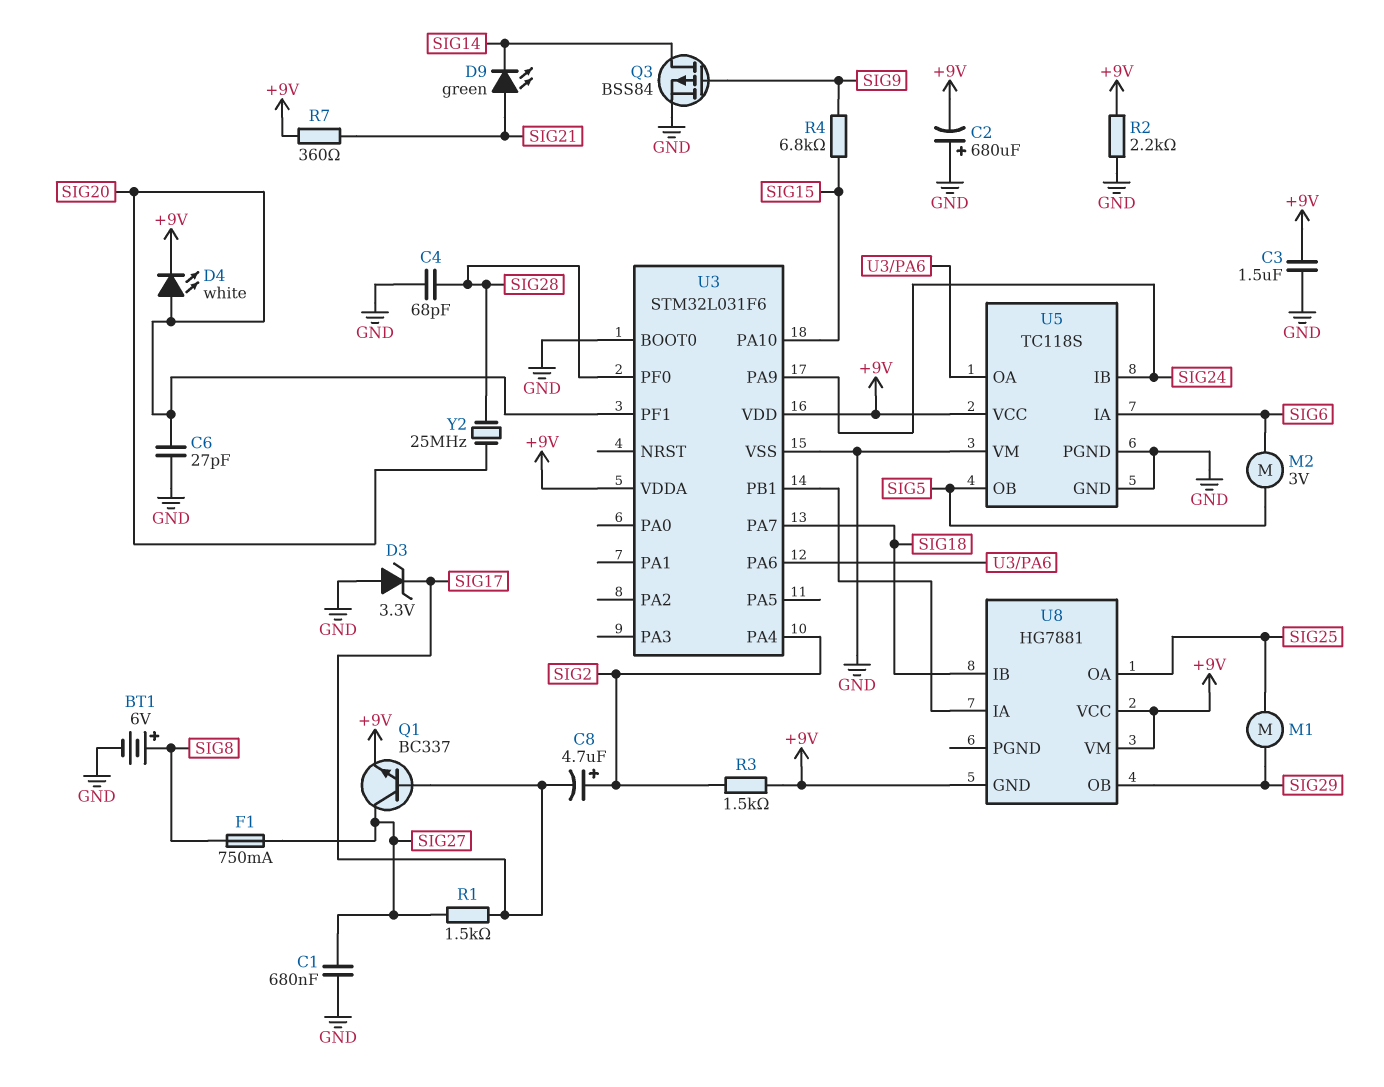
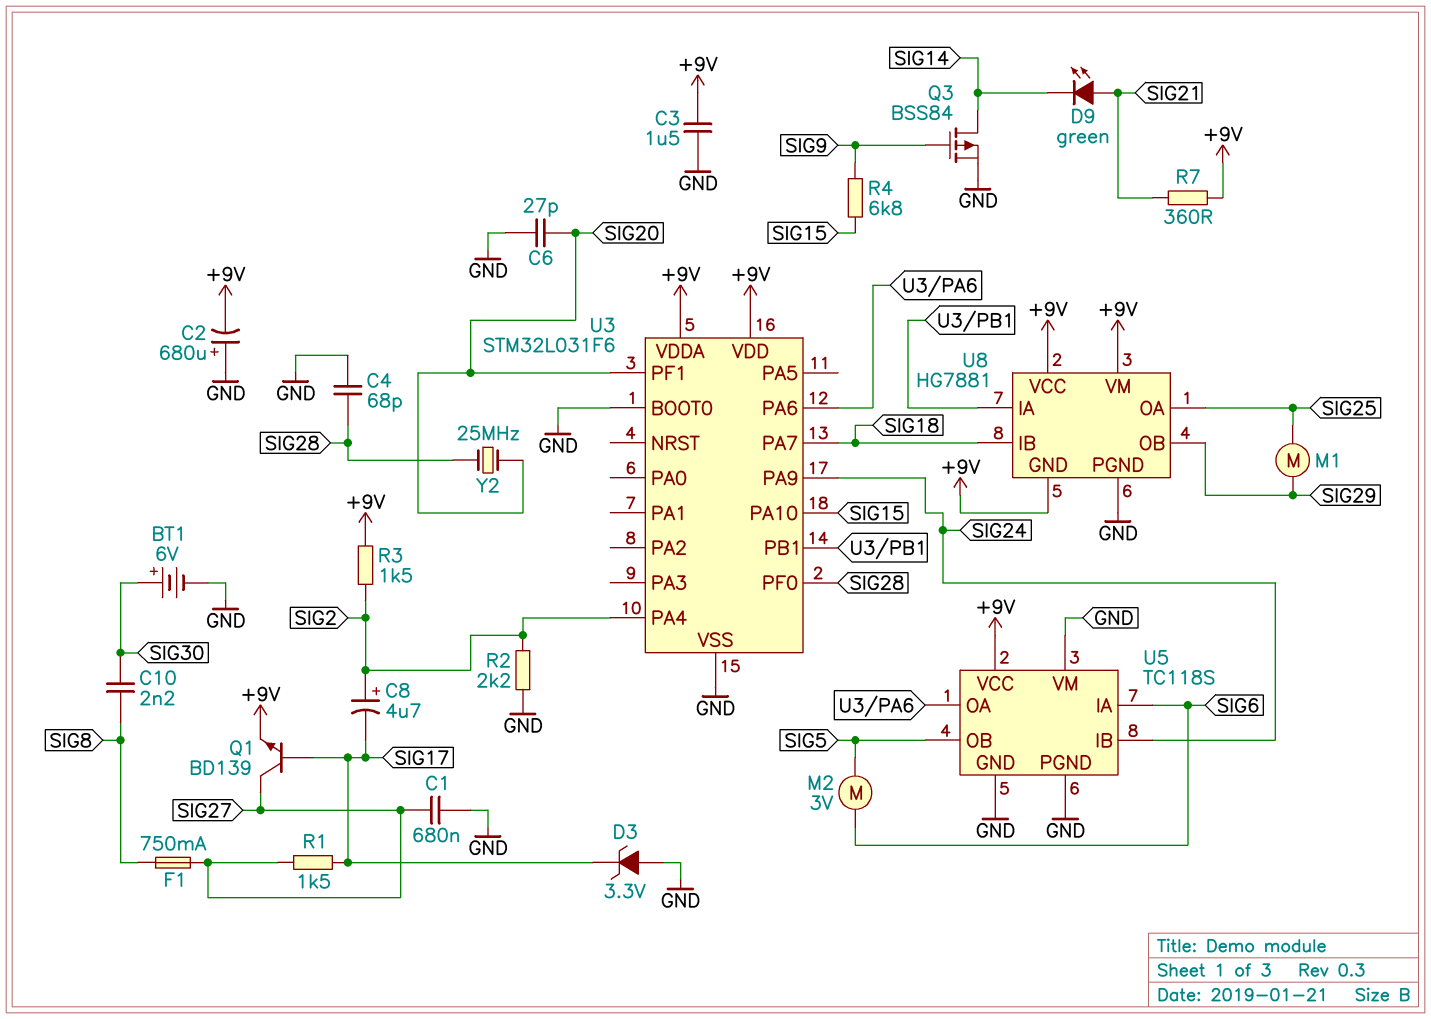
BT1: 6V (plus SIG8, minus GND) -> 6V (plus SIG30, minus GND)
C10: none -> 2.2nF (SIG8, SIG30)
D4: LED white (A SIG20, K +9V) -> none
Q1: NPN BC337 (B SIG17, C SIG27, E +9V) -> NPN BD139 (B SIG17, C SIG27, E +9V)
R2: 2.2k (+9V, GND) -> 2.2k (GND, SIG2)
U8 pin PGND: none -> GND

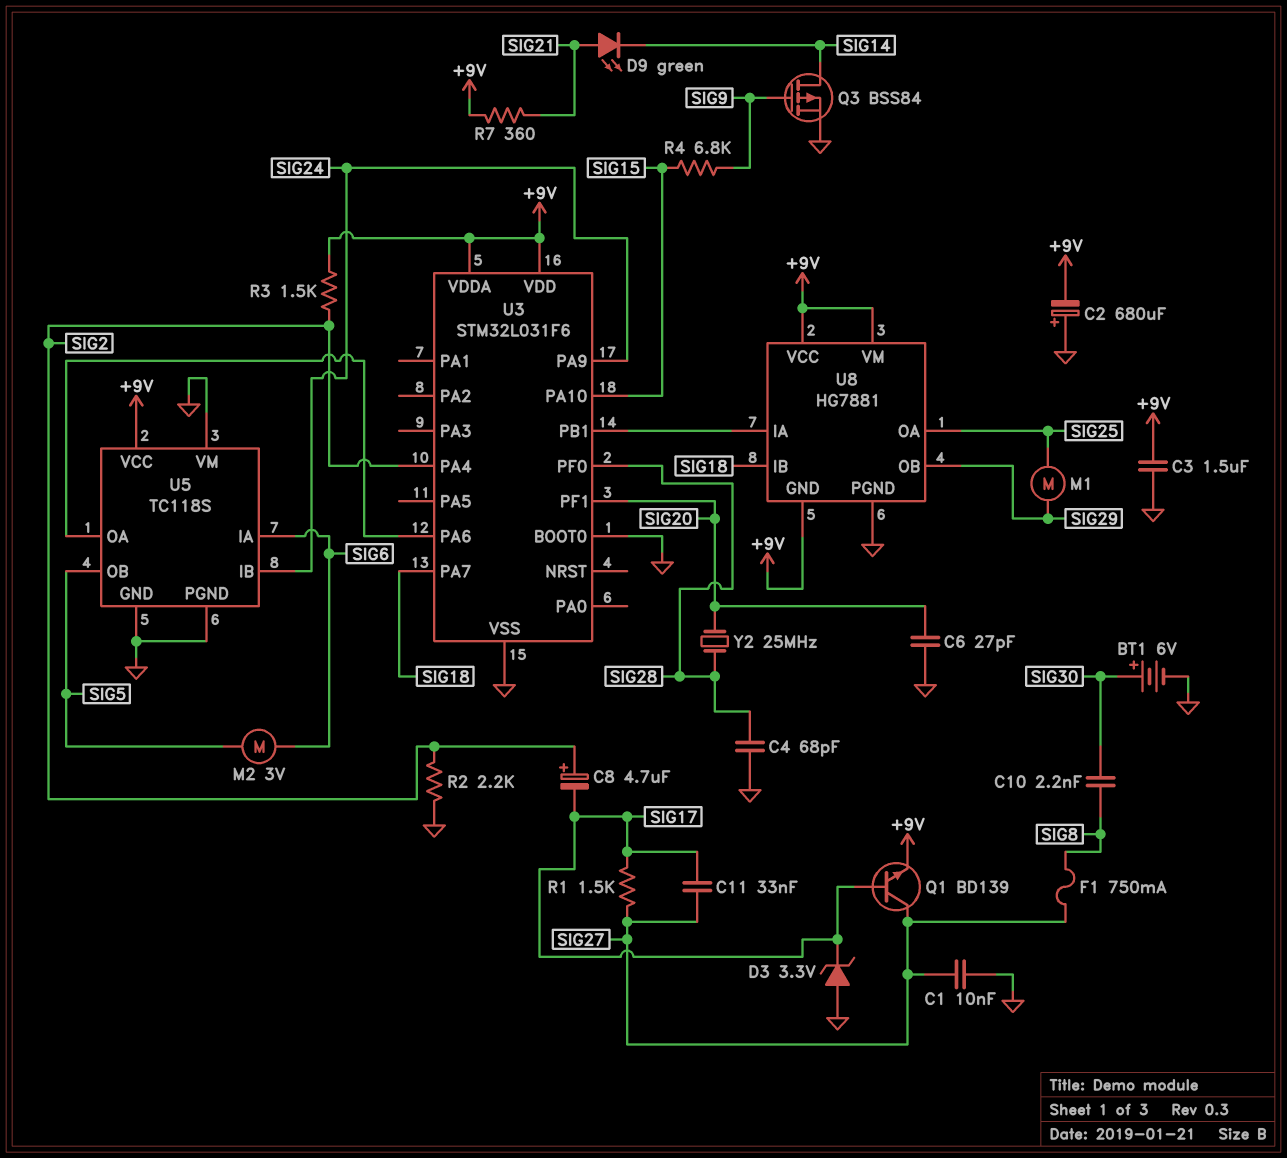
C1: 680nF (GND, SIG27) -> 10nF (GND, SIG27)
C11: none -> 33nF (SIG17, SIG27)

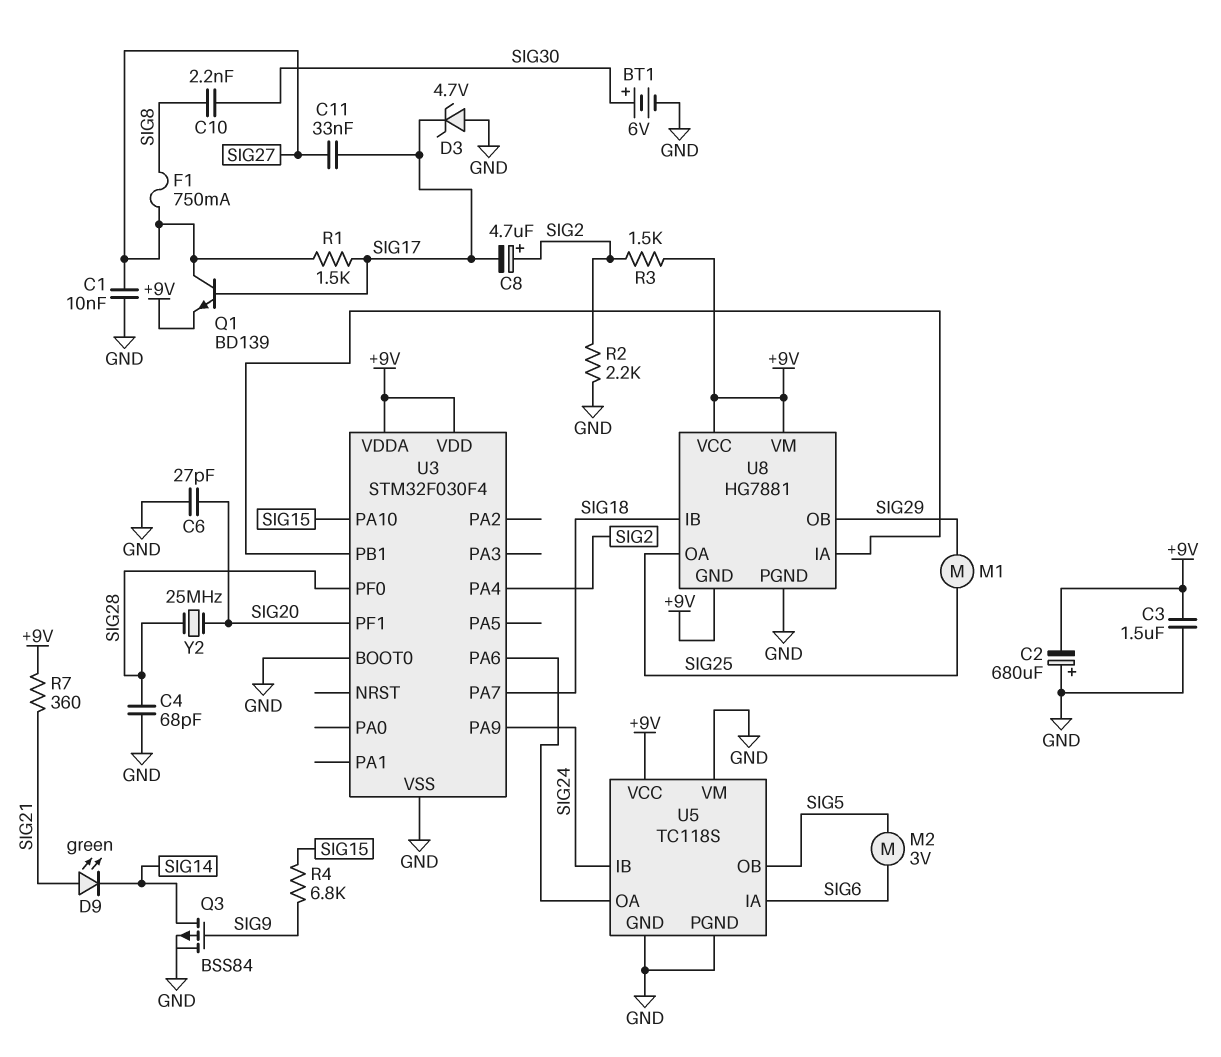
D3: zener 3.3V (A GND, K SIG17) -> zener 4.7V (A GND, K SIG17)
U3: STM32L031F6 -> STM32F030F4

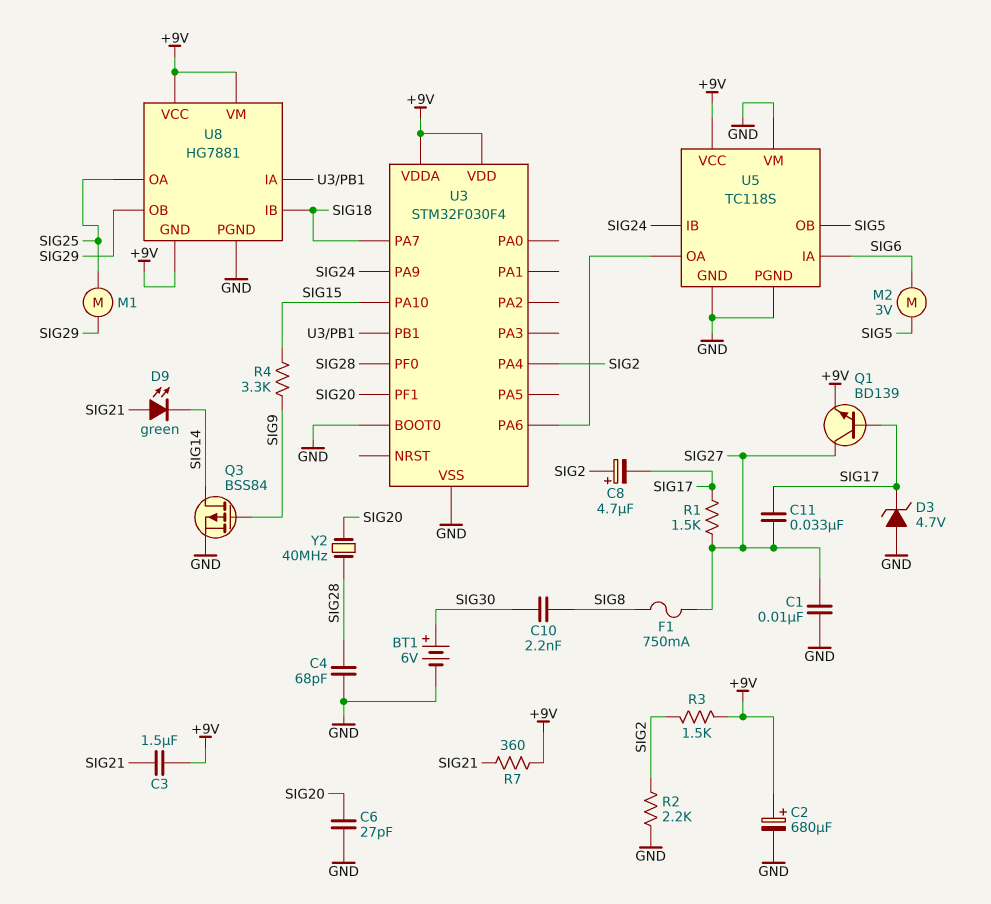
C2: 680uF (plus GND, minus +9V) -> 680uF (plus +9V, minus GND)
C3: 1.5uF (+9V, GND) -> 1.5uF (+9V, SIG21)
R4: 6.8k (SIG9, SIG15) -> 3.3k (SIG9, SIG15)
Y2: 25MHz (SIG20, SIG28) -> 40MHz (SIG20, SIG28)

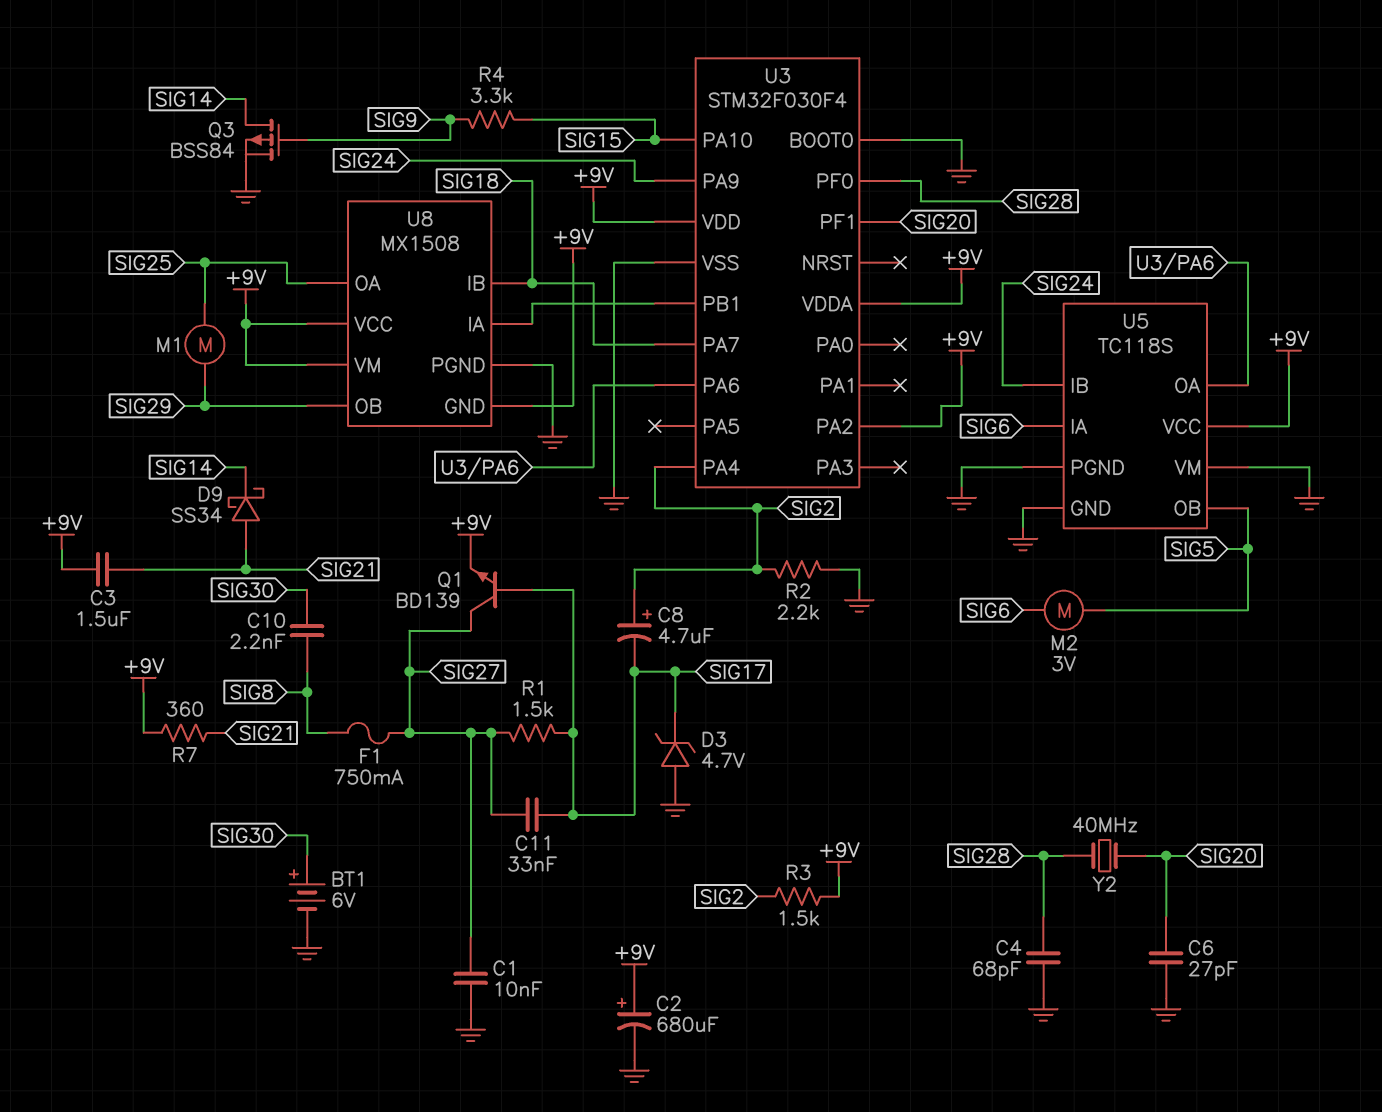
D9: LED green (A SIG21, K SIG14) -> schottky SS34 (A SIG21, K SIG14)
U3 pin PA2: none -> +9V
U8: HG7881 -> MX1508

